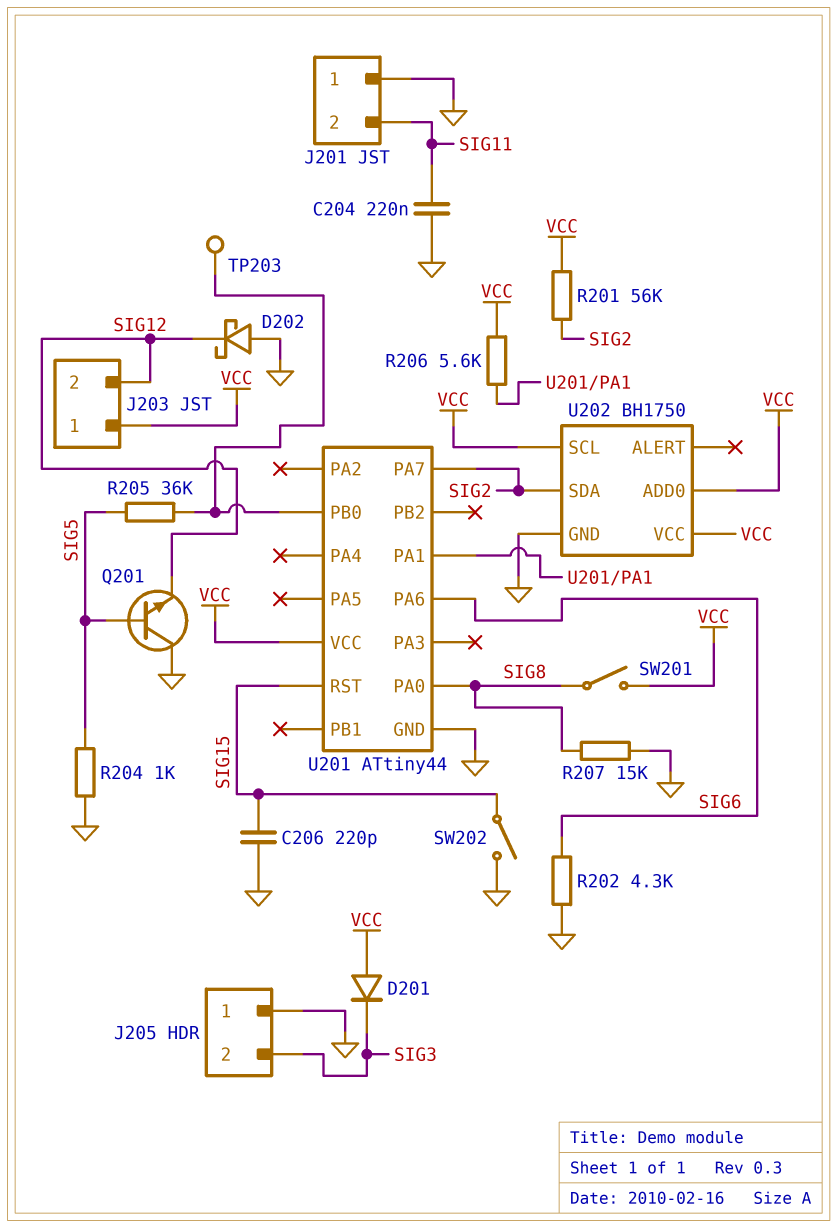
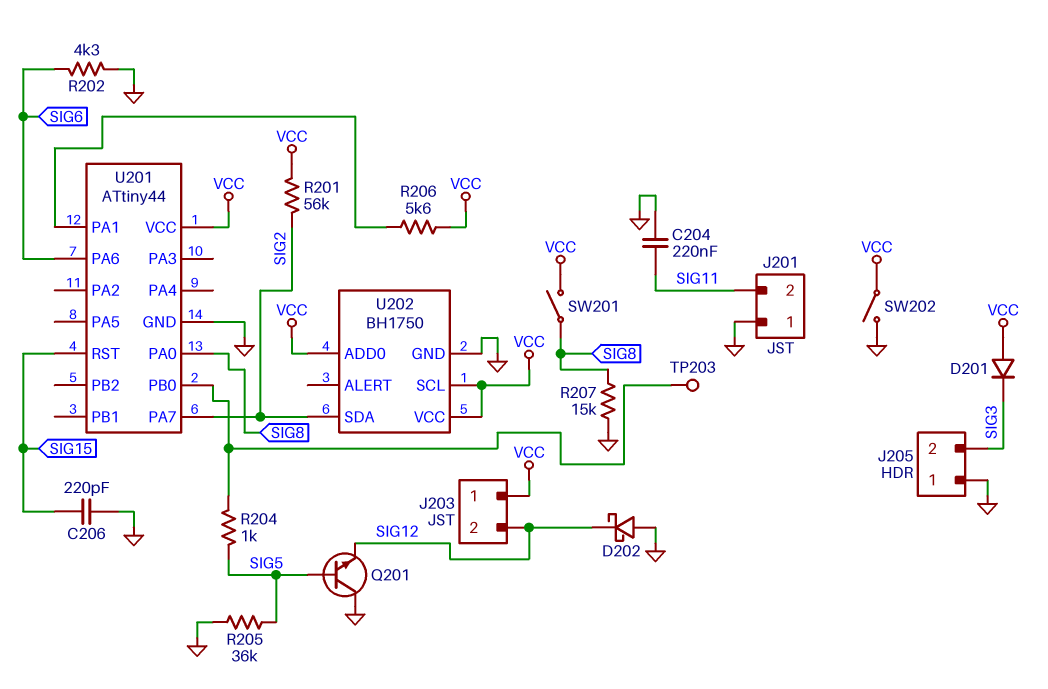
R204: 1k (GND, SIG5) -> 1k (SIG5, U201/PB0)
R205: 36k (SIG5, U201/PB0) -> 36k (GND, SIG5)
SW202: switch (GND, SIG15) -> switch (GND, VCC)

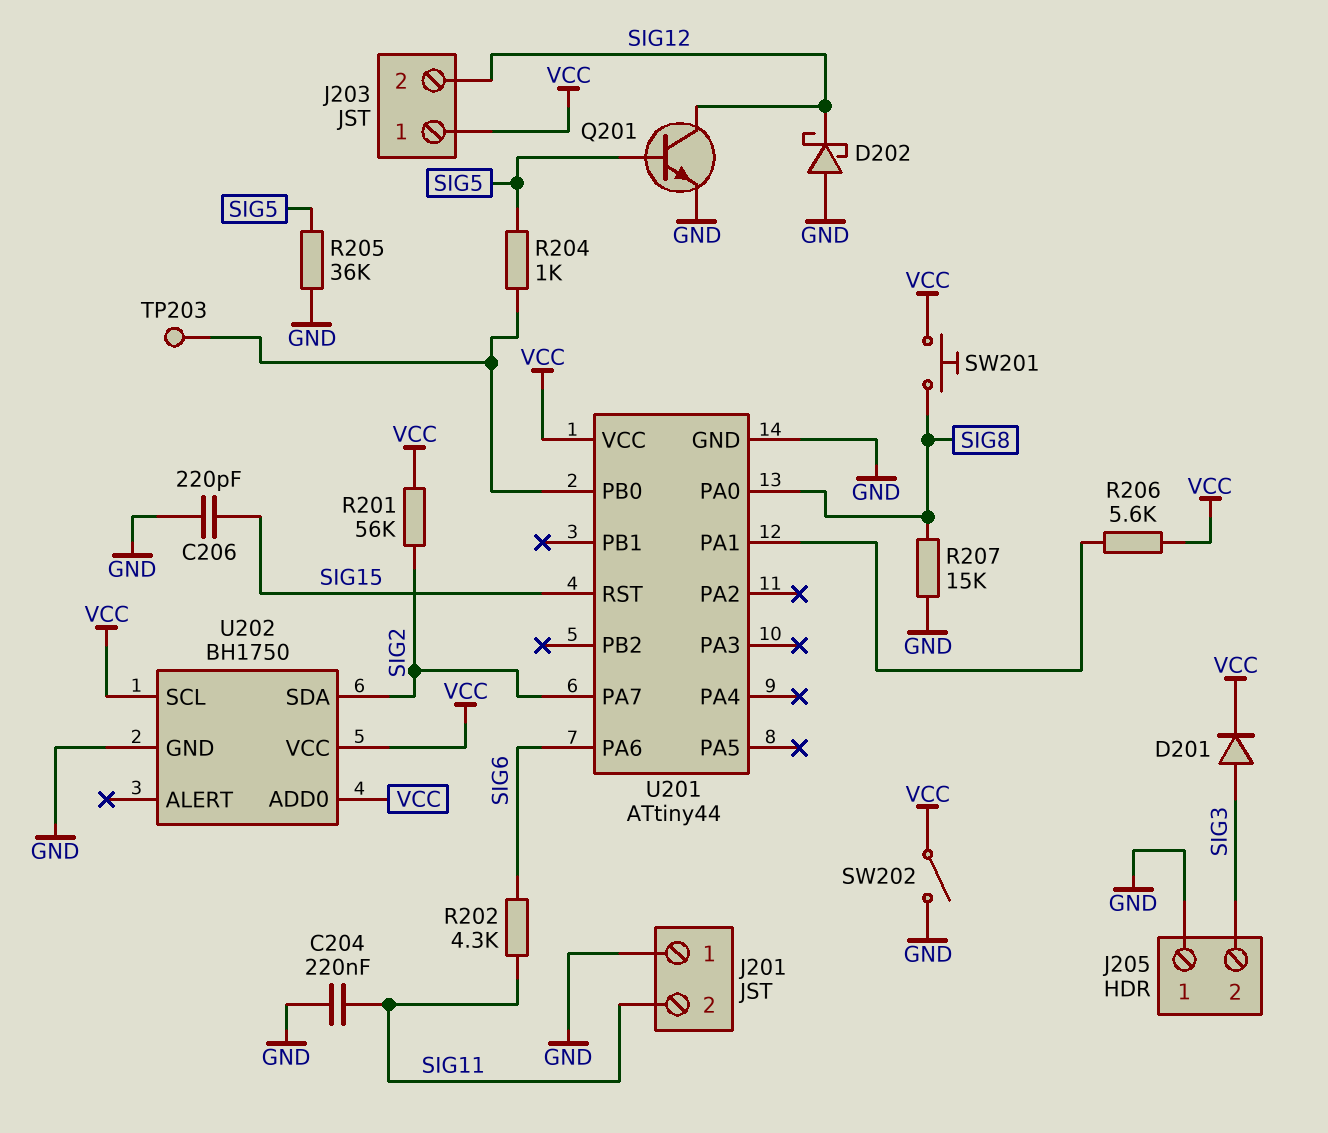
D201: diode (A VCC, K SIG3) -> diode (A SIG3, K VCC)
Q201: NPN (B SIG5, C GND, E SIG12) -> NPN (B SIG5, C SIG12, E GND)
R202: 4.3k (GND, SIG6) -> 4.3k (SIG6, SIG11)
SW201: switch (SIG8, VCC) -> button (SIG8, VCC)

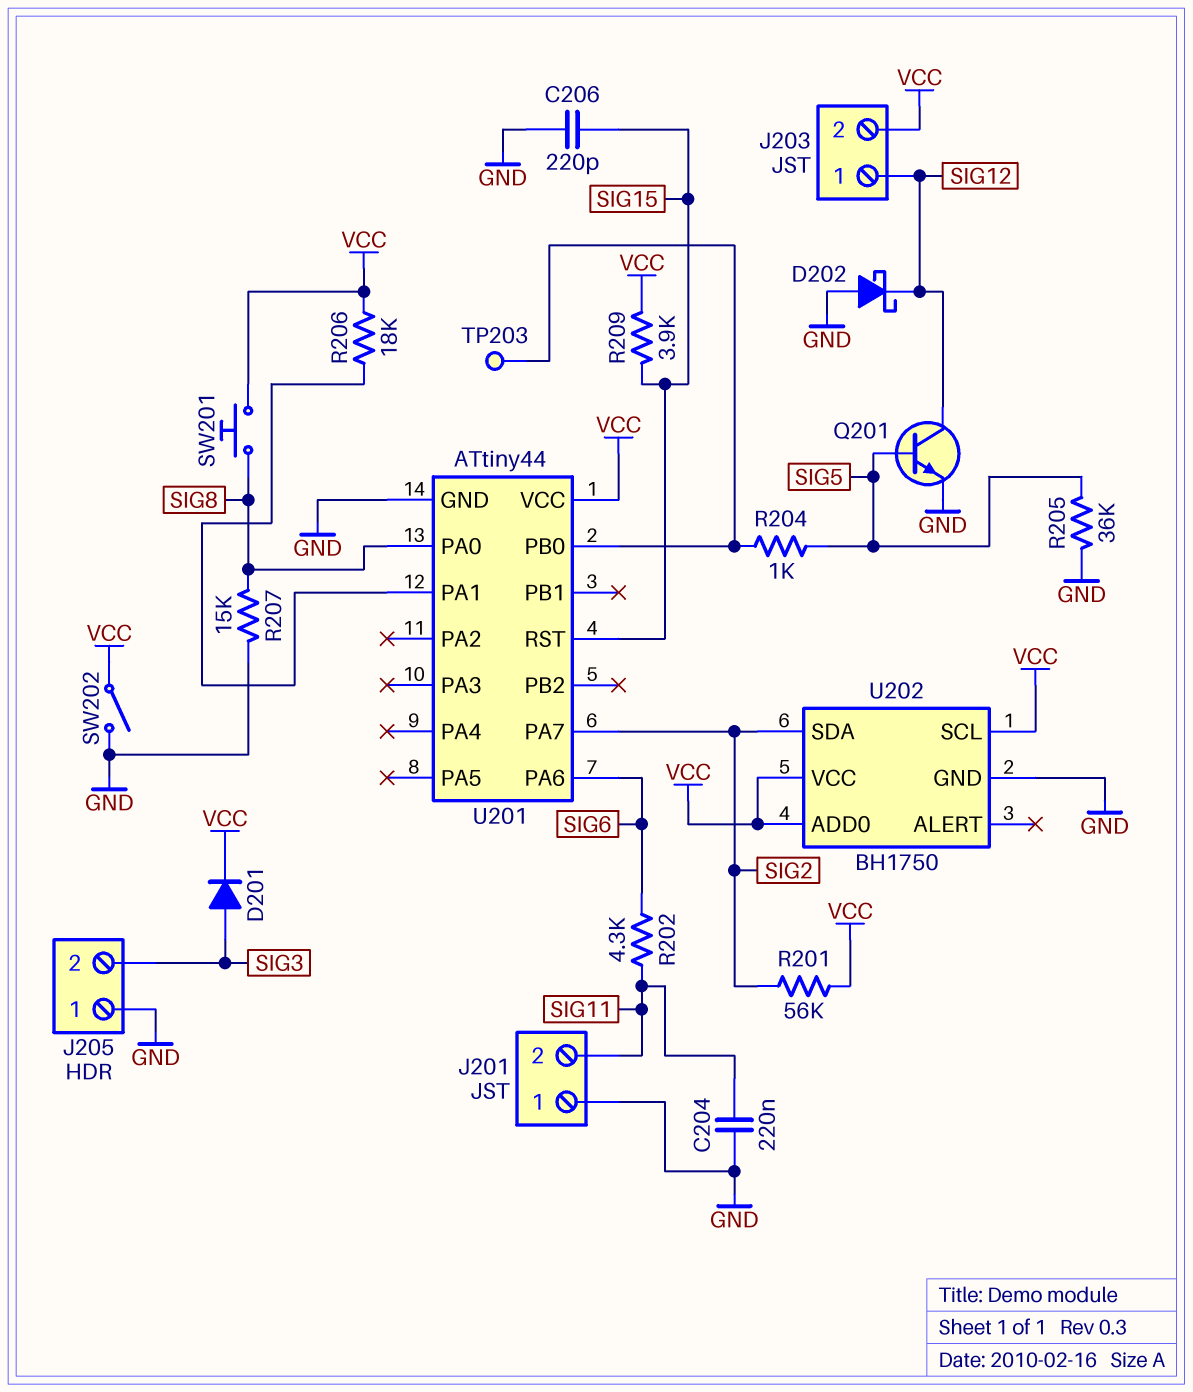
J203 pin 1: VCC -> SIG12
J203 pin 2: SIG12 -> VCC
R206: 5.6k (U201/PA1, VCC) -> 18k (U201/PA1, VCC)
R209: none -> 3.9k (SIG15, VCC)

